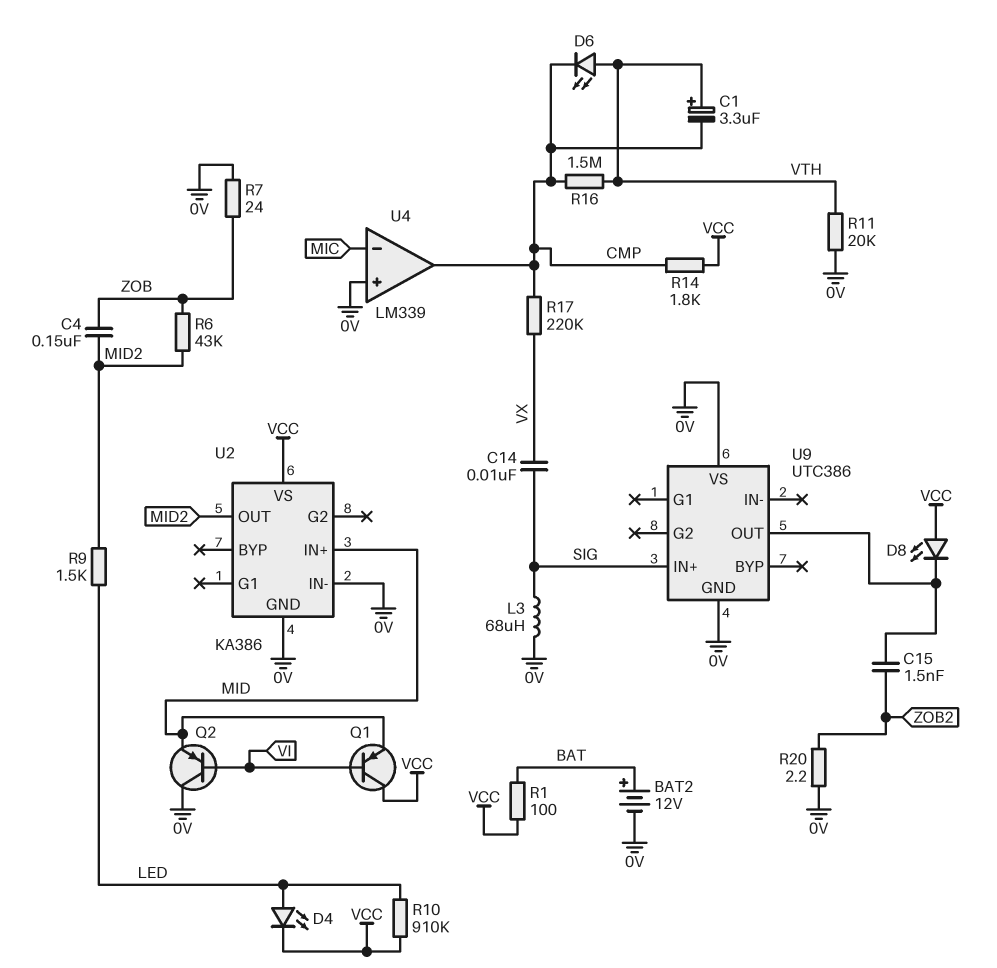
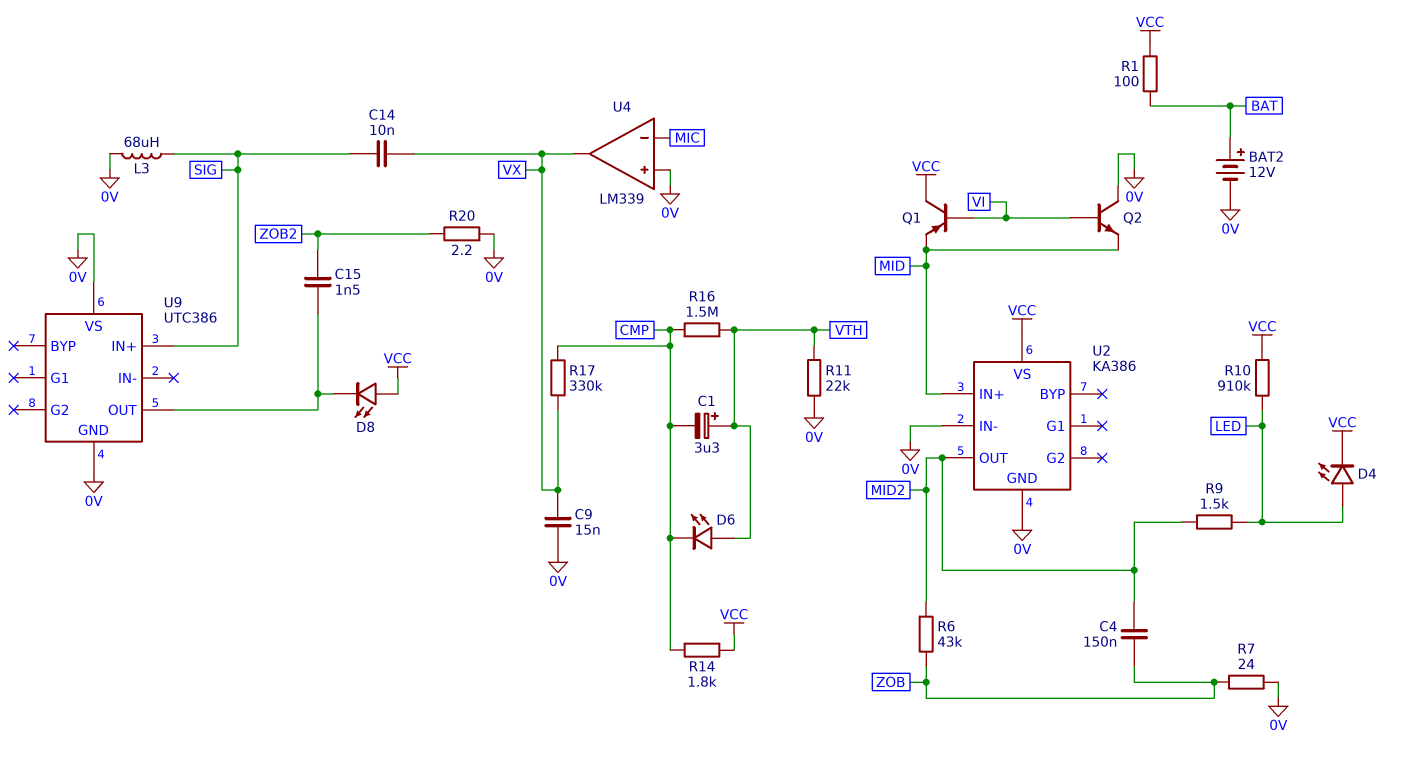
C9: none -> 15nF (0V, VX)
Q2: PNP (B VI, C 0V, E MID) -> NPN (B VI, C 0V, E MID)
R11: 20k (0V, VTH) -> 22k (0V, VTH)
R17: 220k (CMP, VX) -> 330k (CMP, VX)
U4 pin out: CMP -> VX

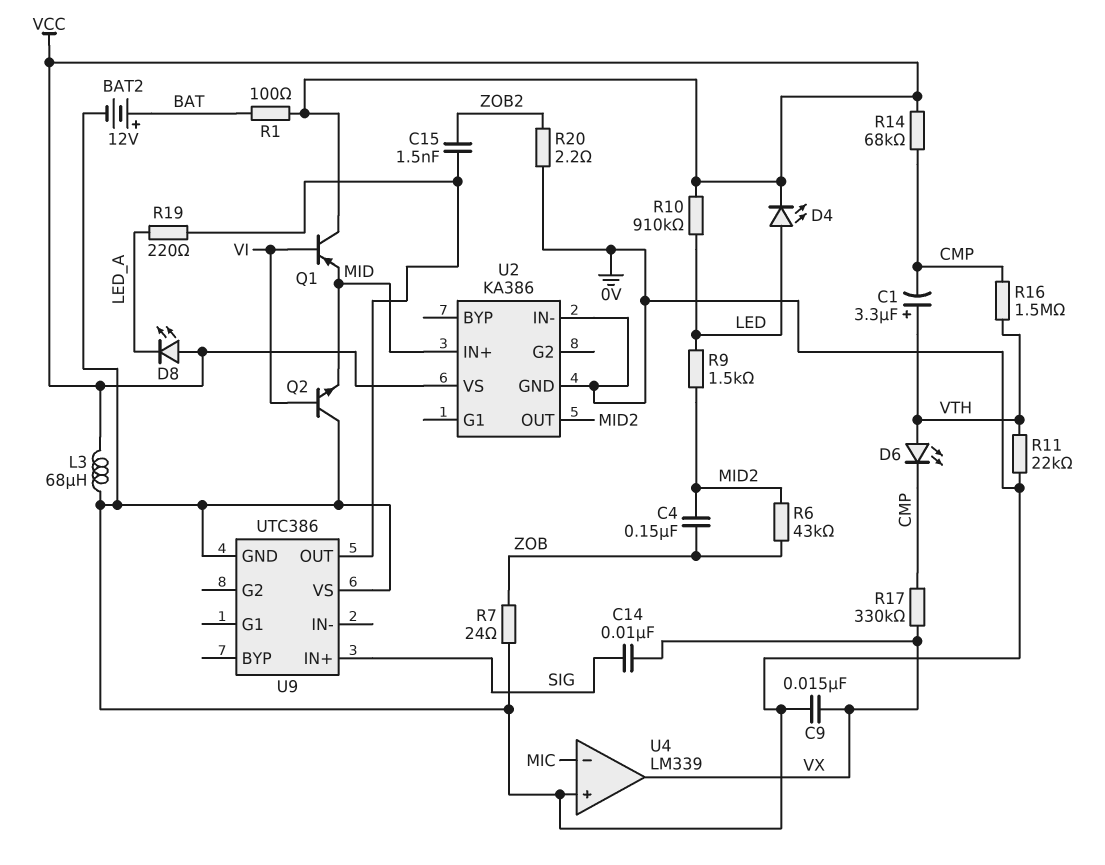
D8: LED (A VCC, K U9/OUT) -> LED (A VCC, K LED_A)
L3: 68uH (0V, SIG) -> 68uH (0V, VCC)
R14: 1.8k (CMP, VCC) -> 68k (CMP, VCC)
R19: none -> 220 (LED_A, U9/OUT)

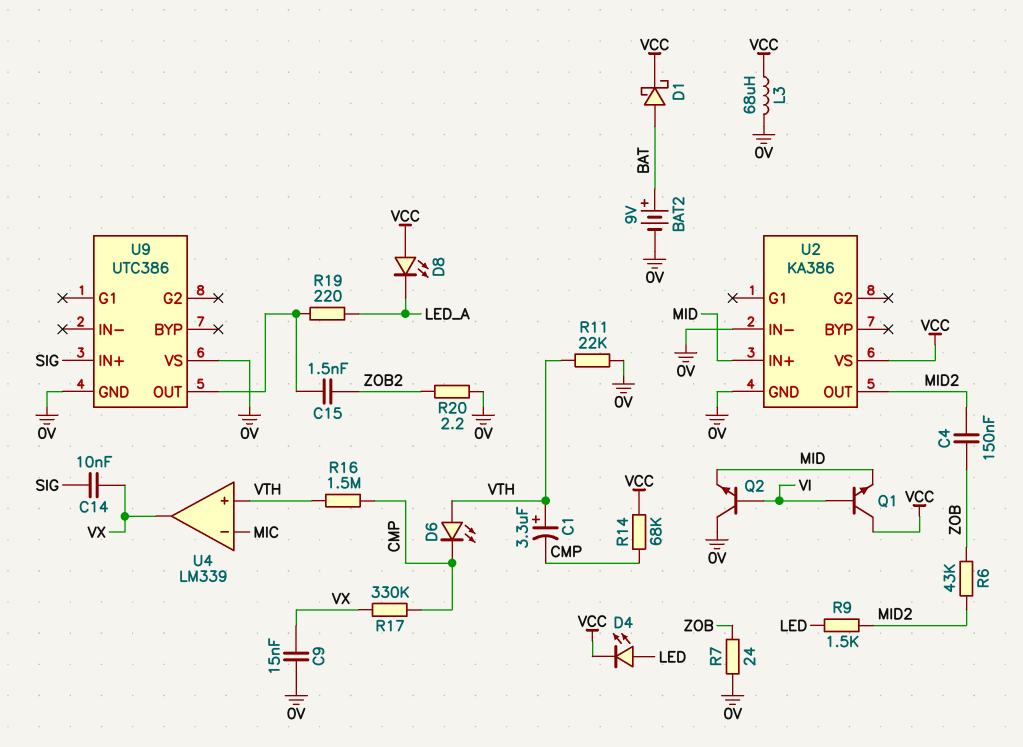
BAT2: 12V (plus BAT, minus 0V) -> 9V (plus BAT, minus 0V)
D1: none -> schottky (A BAT, K VCC)
Q1: PNP (B VI, C VCC, E MID) -> NPN (B VI, C VCC, E MID)
R1: 100 (BAT, VCC) -> none
R10: 910k (LED, VCC) -> none
U4 pin in+: 0V -> VTH

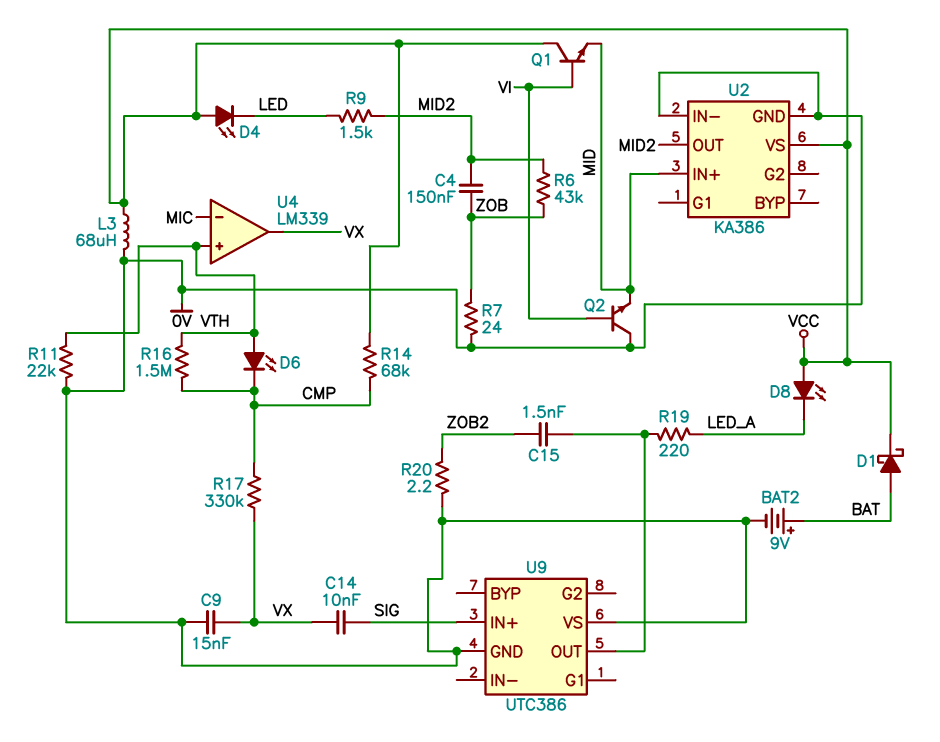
C1: 3.3uF (plus VTH, minus CMP) -> none
D4: LED (A LED, K VCC) -> LED (A VCC, K LED)

